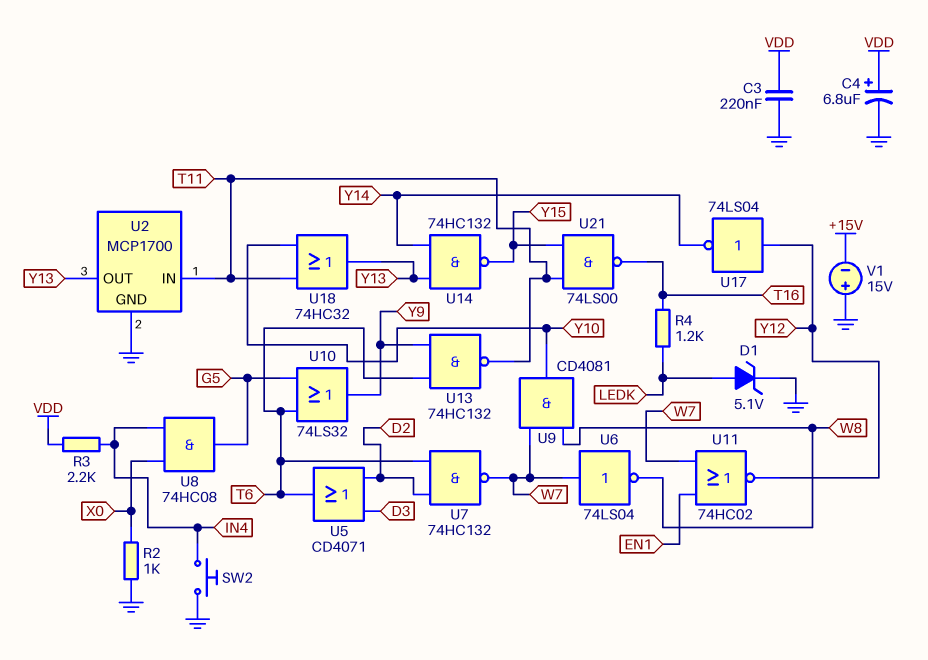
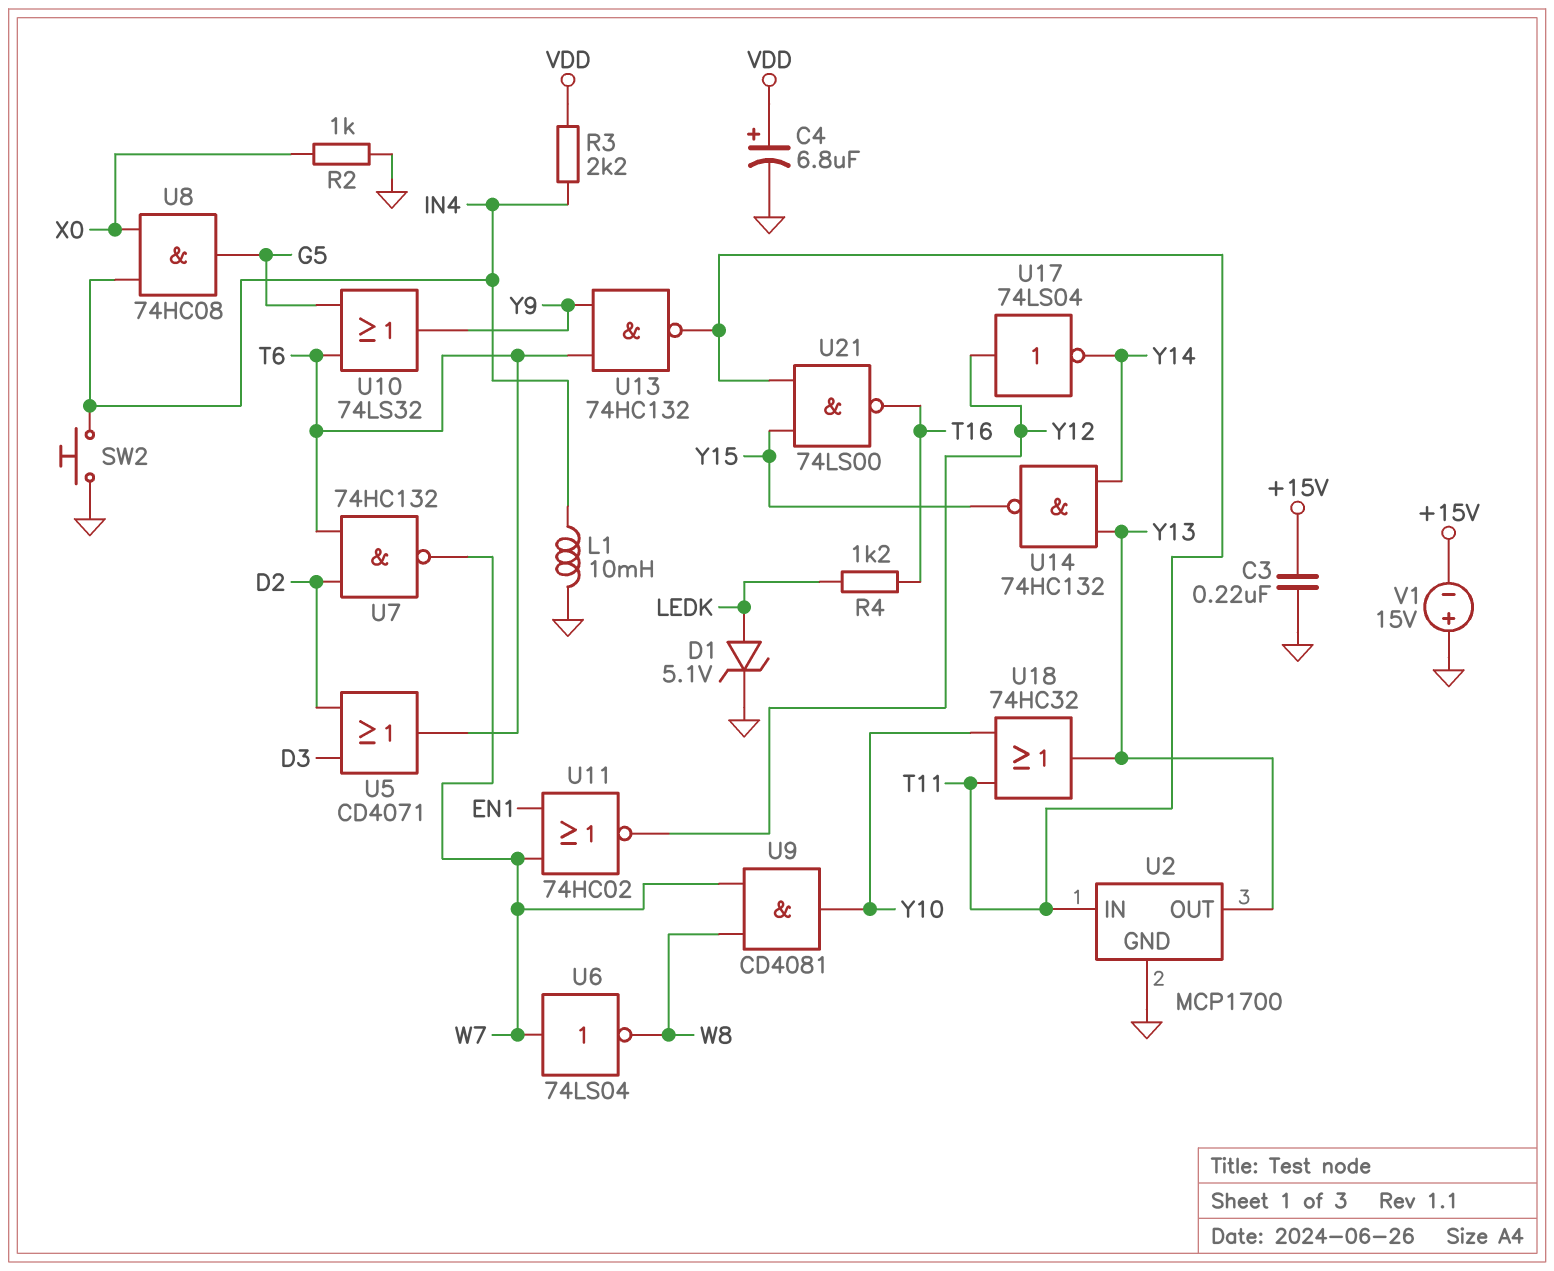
C3: 220nF (GND, VDD) -> 220nF (+15V, GND)
L1: none -> 10mH (GND, IN4)

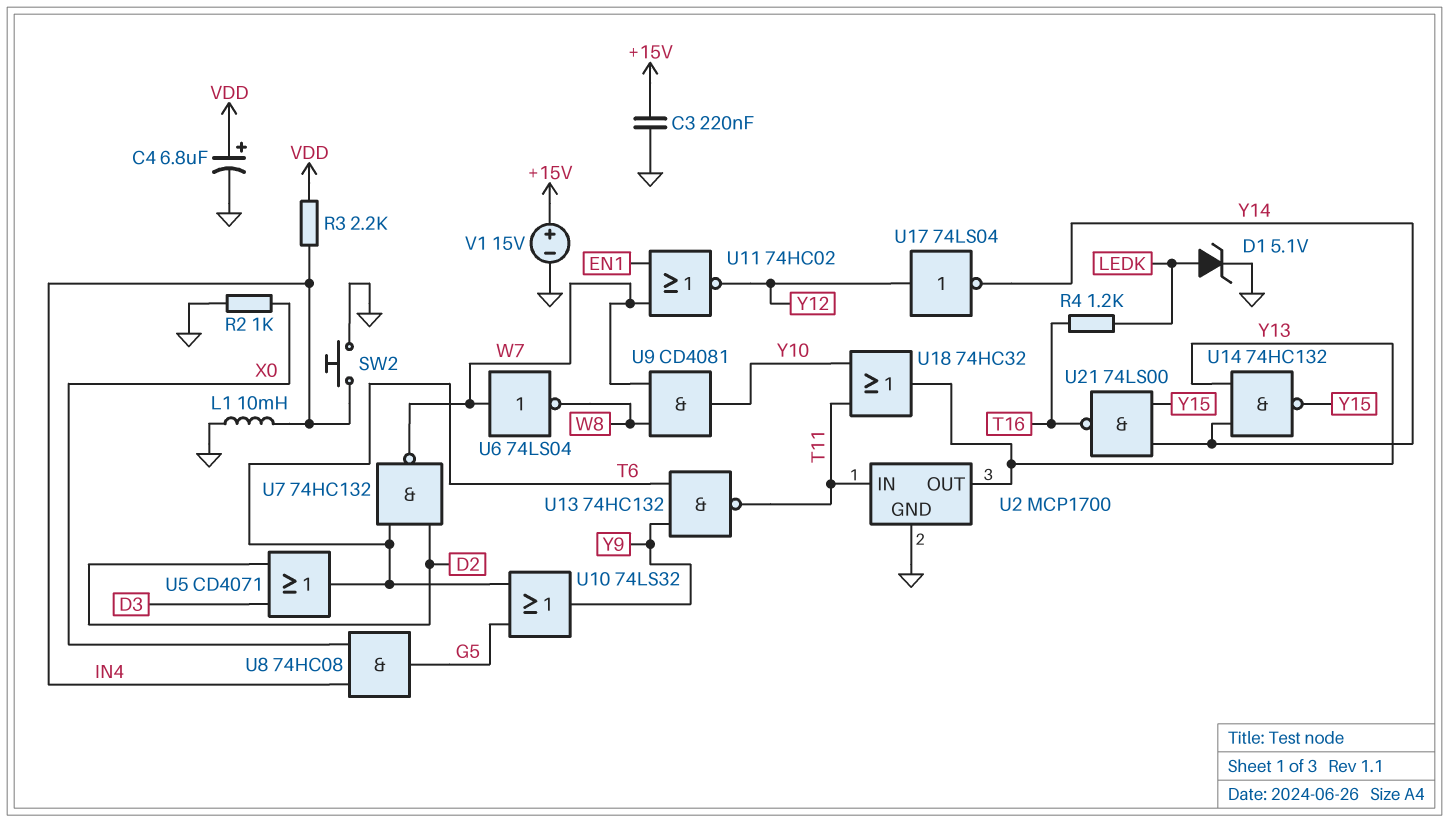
U21: NAND 74LS00 (in T11, in Y15, out T16) -> NAND 74LS00 (in Y14, in Y15, out T16)
V1: 15V (plus GND, minus +15V) -> 15V (plus +15V, minus GND)

